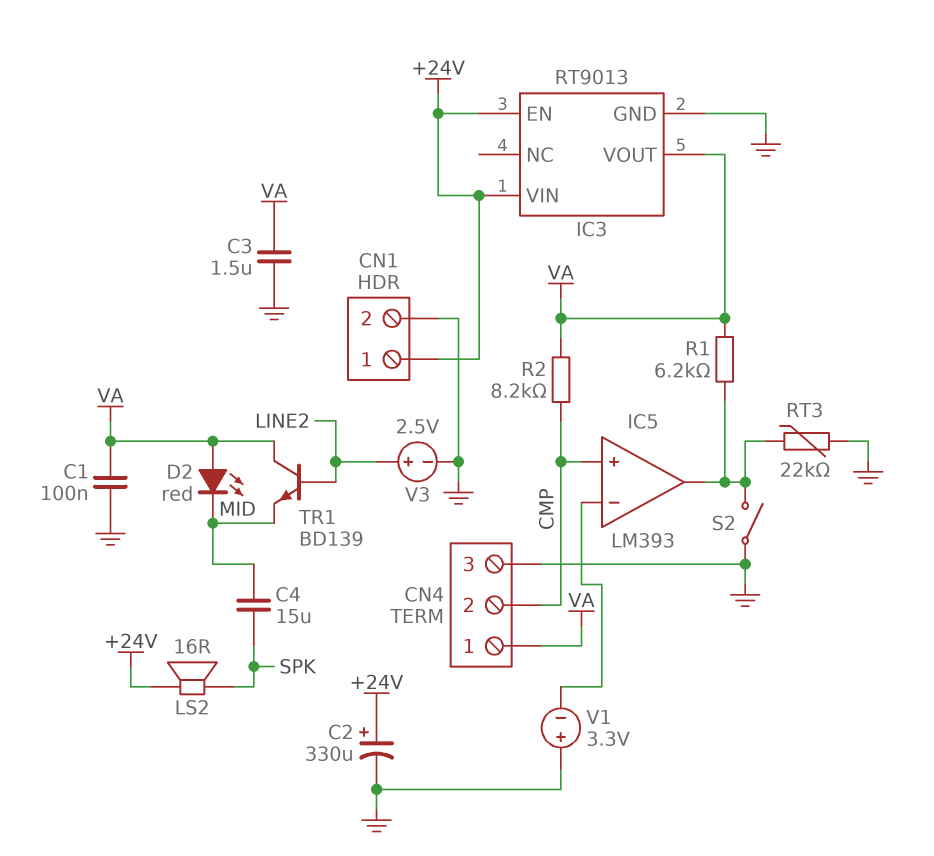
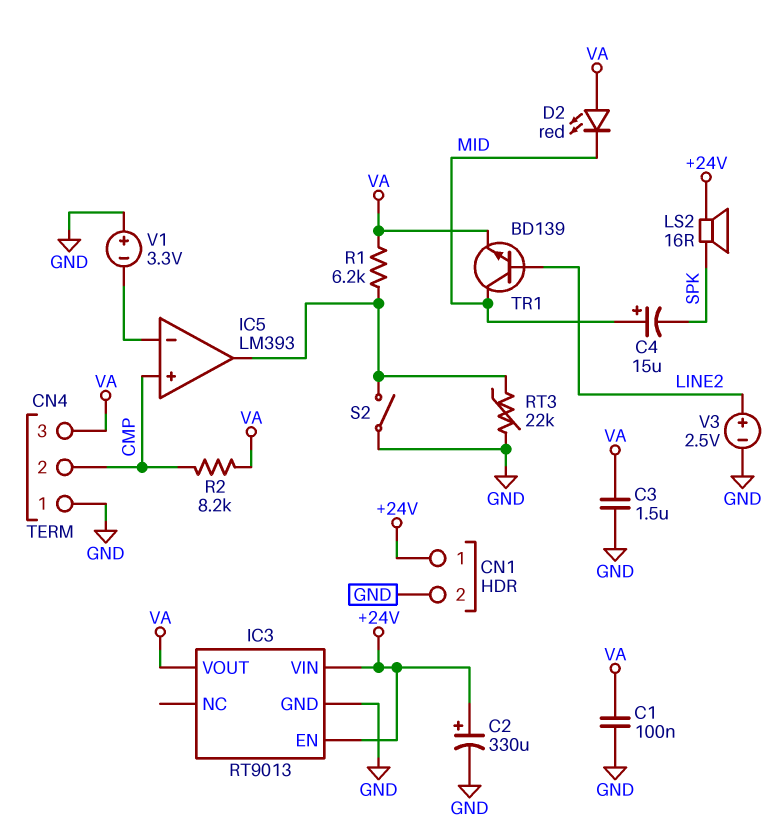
C4: 15uF (MID, SPK) -> 15uF (plus MID, minus SPK)
CN4 pin 1: VA -> GND
CN4 pin 3: GND -> VA
TR1: NPN BD139 (B LINE2, C VA, E MID) -> NPN BD139 (B LINE2, C MID, E VA)

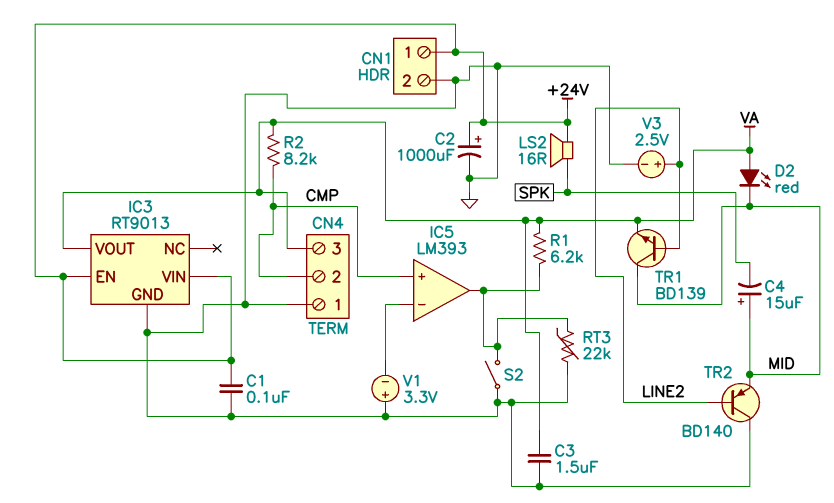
C1: 100nF (GND, VA) -> 100nF (+24V, GND)
C2: 330uF (plus +24V, minus GND) -> 1000uF (plus +24V, minus GND)
TR2: none -> PNP BD140 (B LINE2, C GND, E MID)

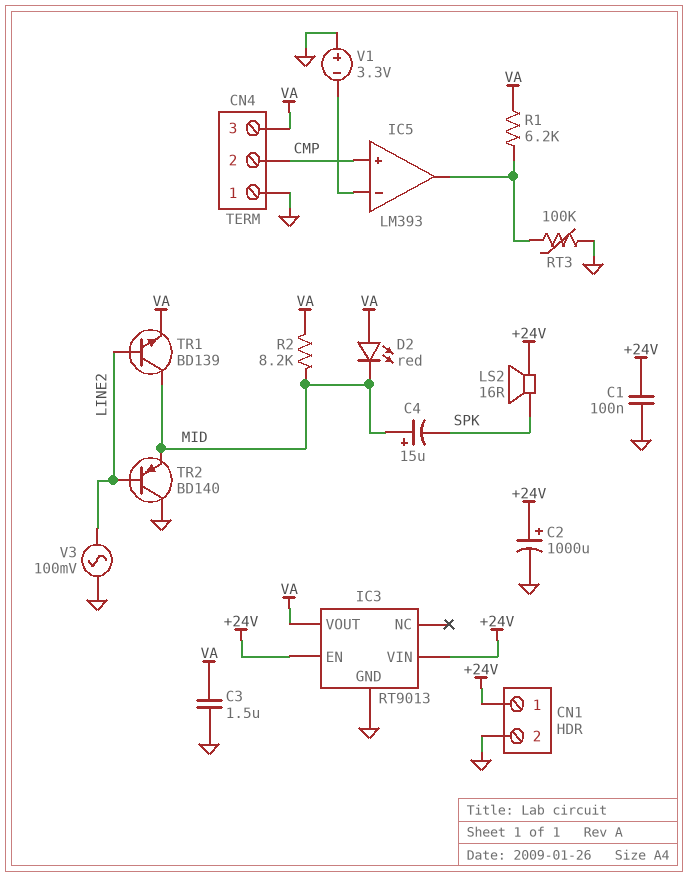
R2: 8.2k (CMP, VA) -> 8.2k (MID, VA)
RT3: 22k (GND, IC5/out) -> 100k (GND, IC5/out)
S2: switch (GND, IC5/out) -> none
V3: 2.5V (plus LINE2, minus GND) -> AC 100mV (GND, LINE2)

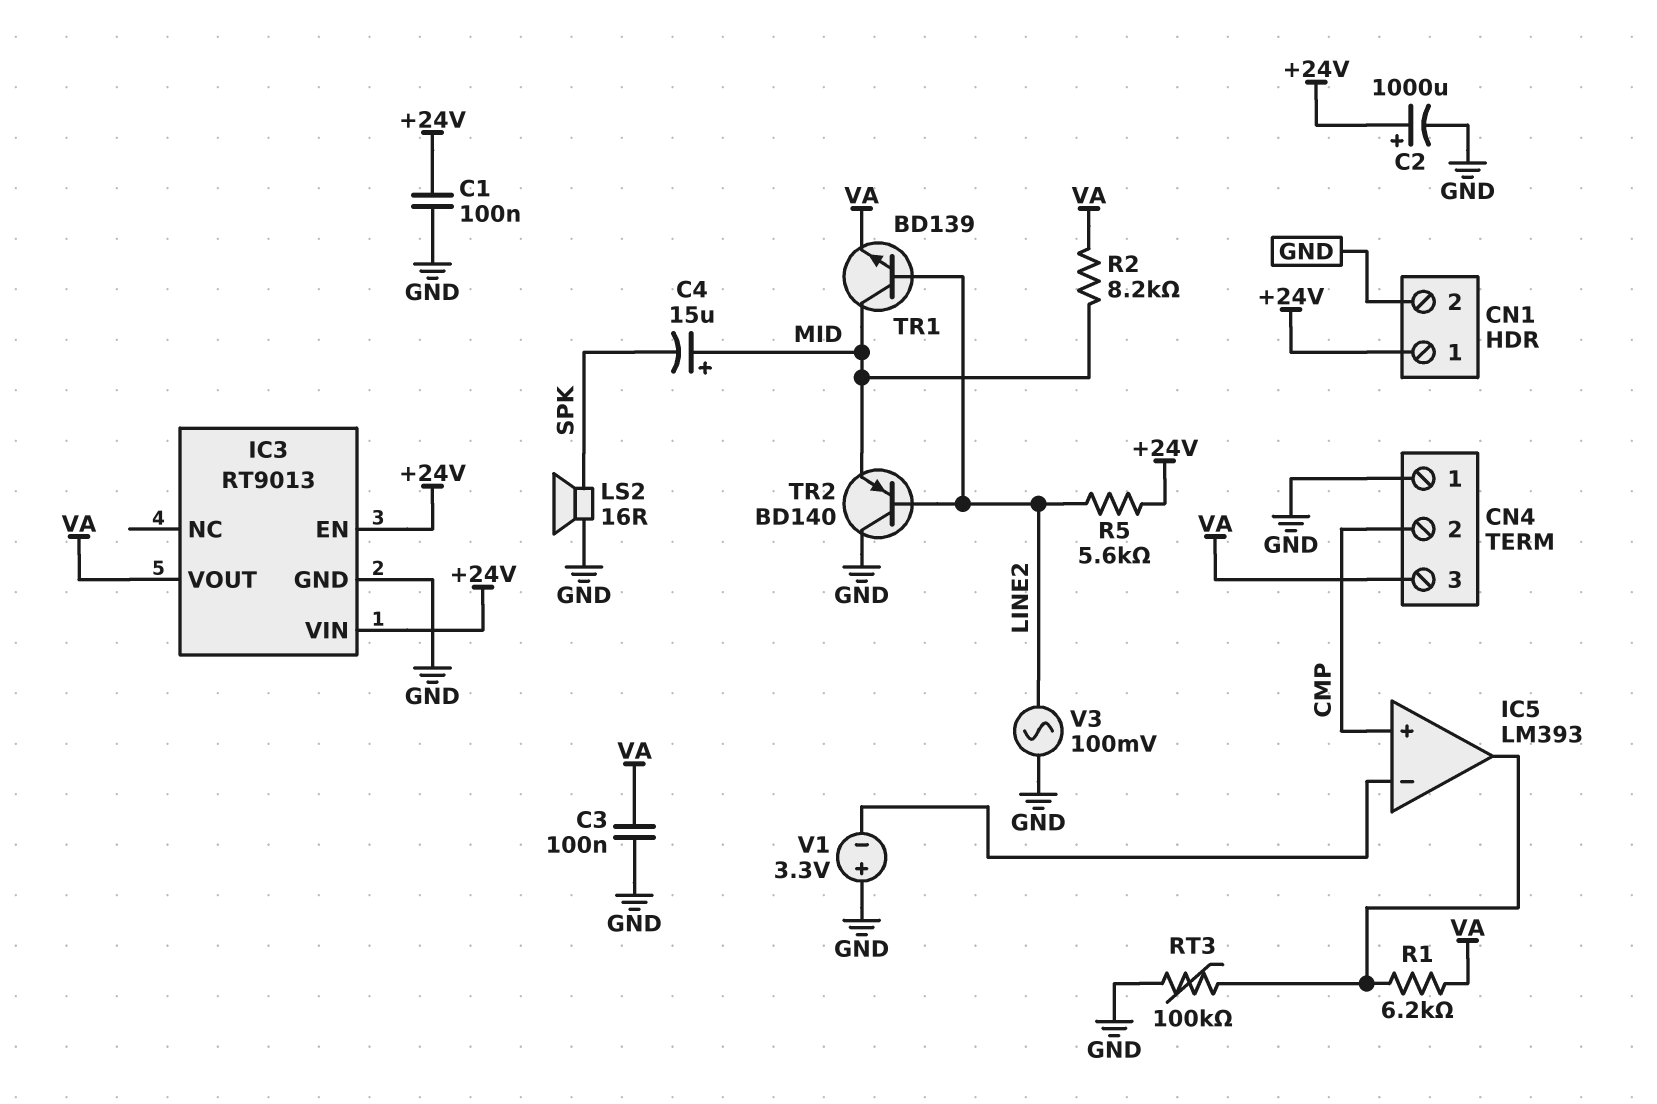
C3: 1.5uF (GND, VA) -> 100nF (GND, VA)
D2: LED red (A VA, K MID) -> none
LS2: speaker 16R (+24V, SPK) -> speaker 16R (GND, SPK)
R5: none -> 5.6k (+24V, LINE2)

